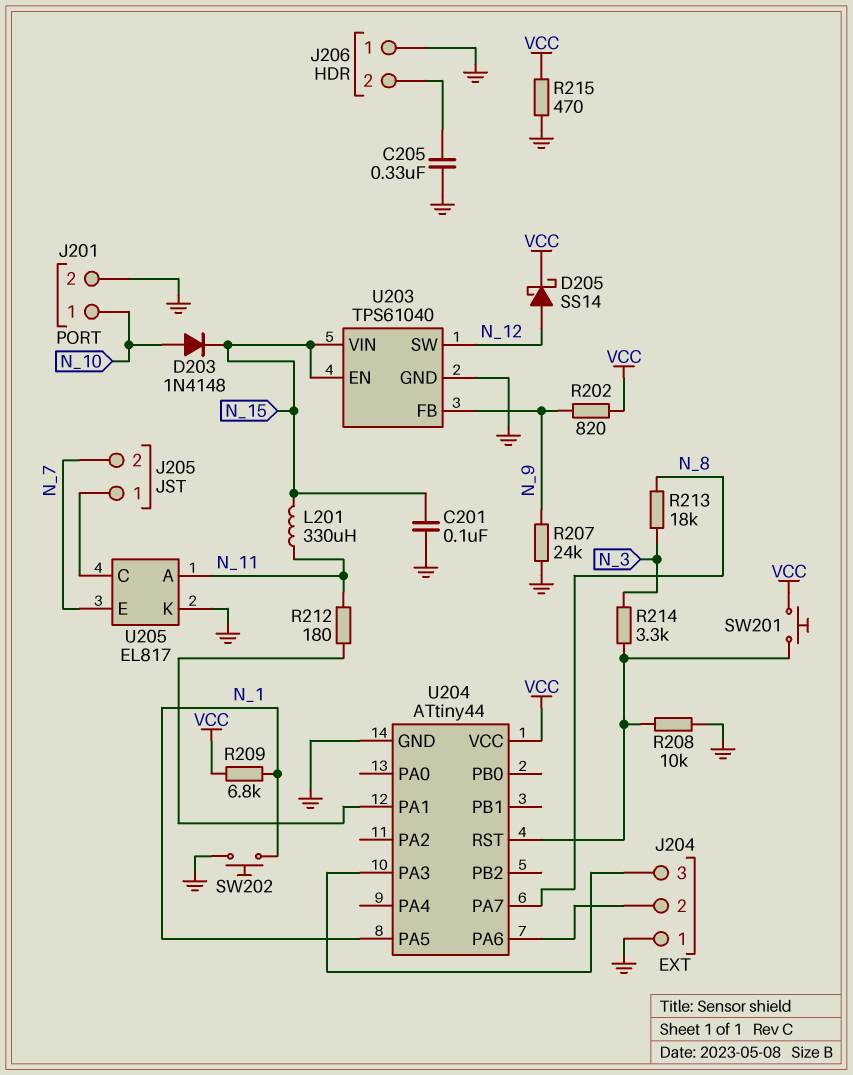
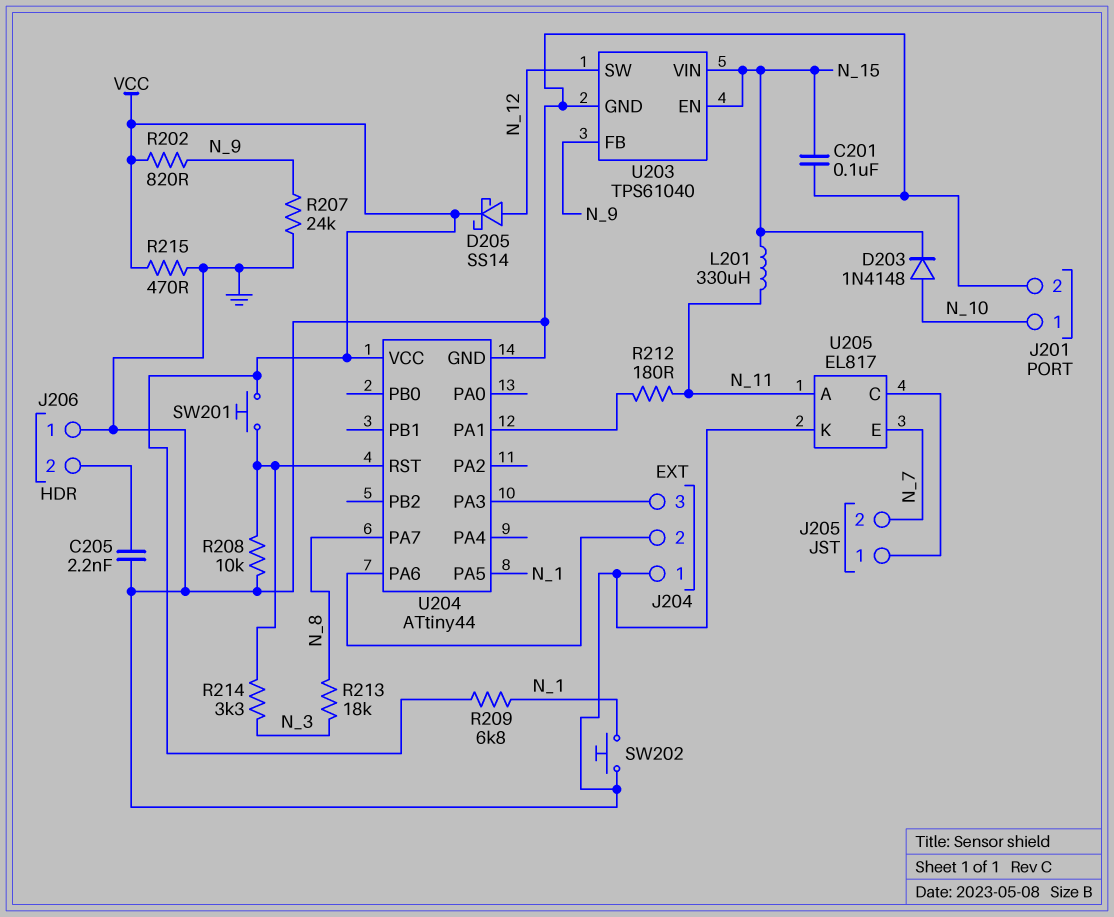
C205: 330nF (GND, J206/2) -> 2.2nF (GND, J206/2)

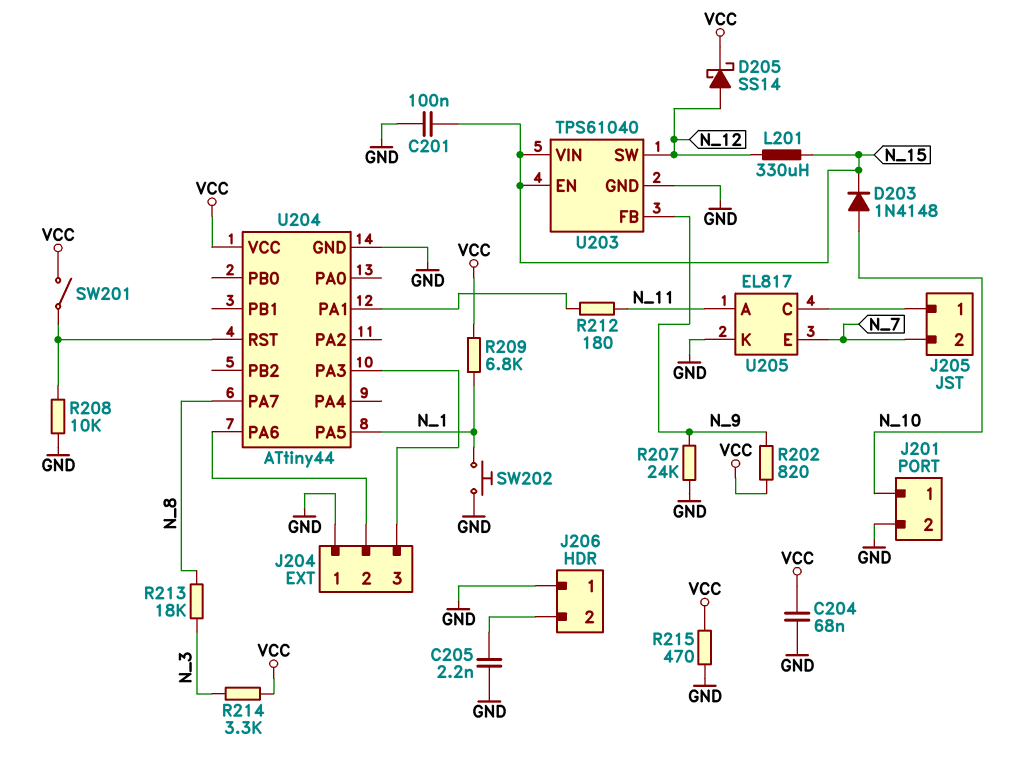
C204: none -> 68nF (GND, VCC)
L201: 330uH (N_11, N_15) -> 330uH (N_12, N_15)
R214: 3.3k (N_3, U204/RST) -> 3.3k (N_3, VCC)
SW201: button (U204/RST, VCC) -> switch (U204/RST, VCC)

